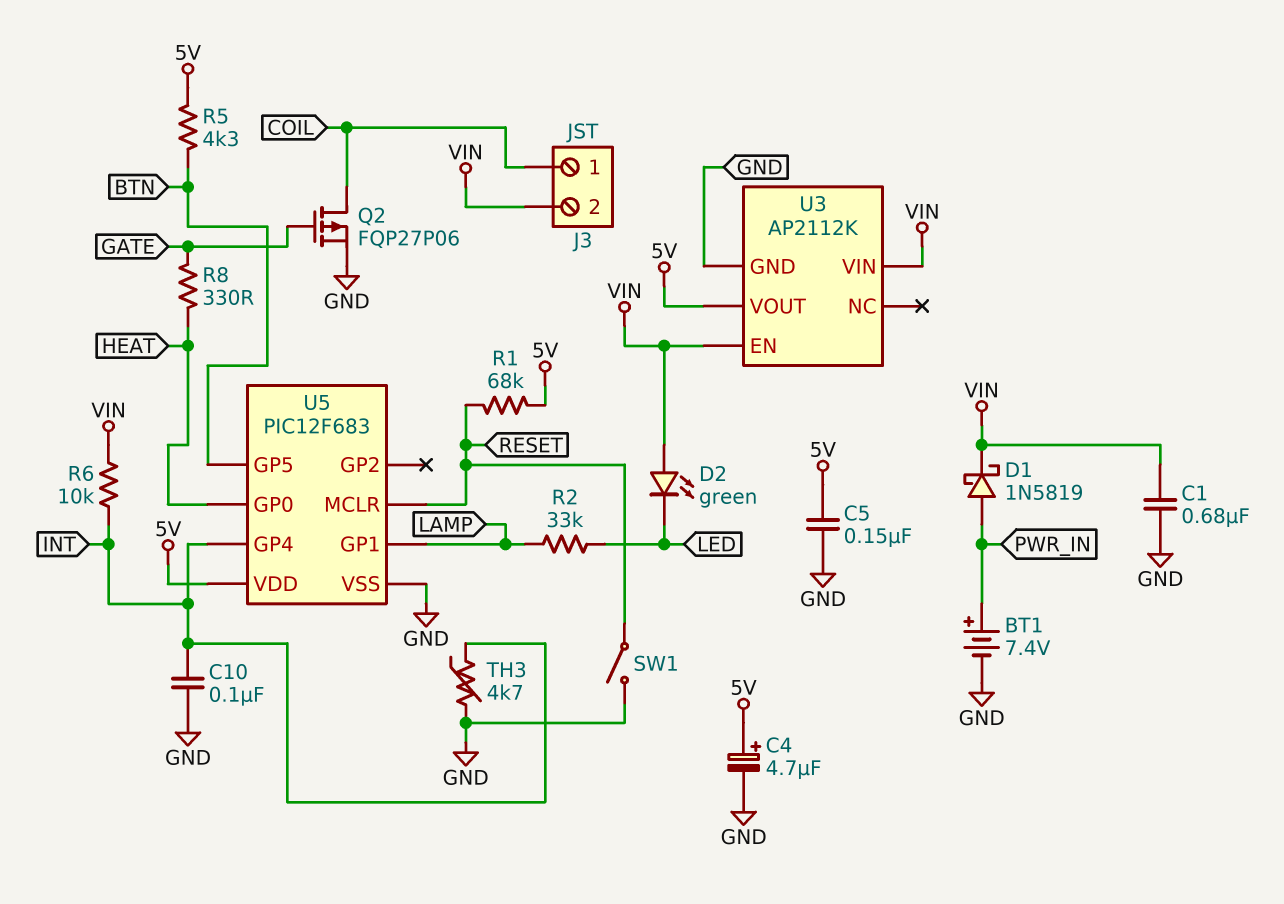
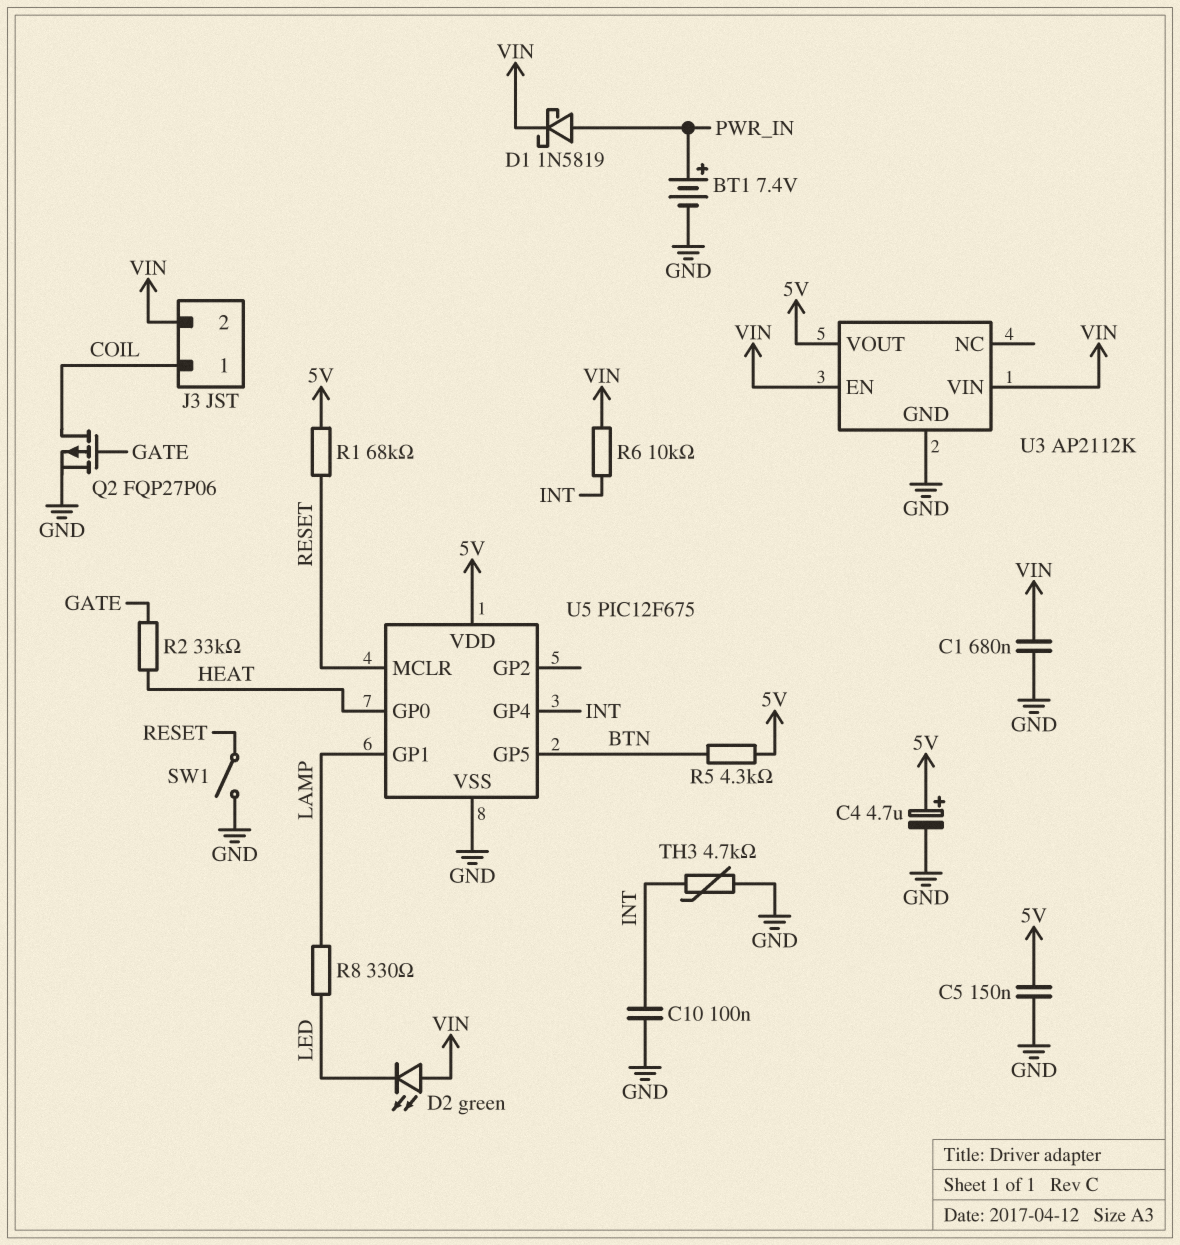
R2: 33k (LAMP, LED) -> 33k (GATE, HEAT)
R8: 330 (GATE, HEAT) -> 330 (LAMP, LED)
U5: PIC12F683 -> PIC12F675

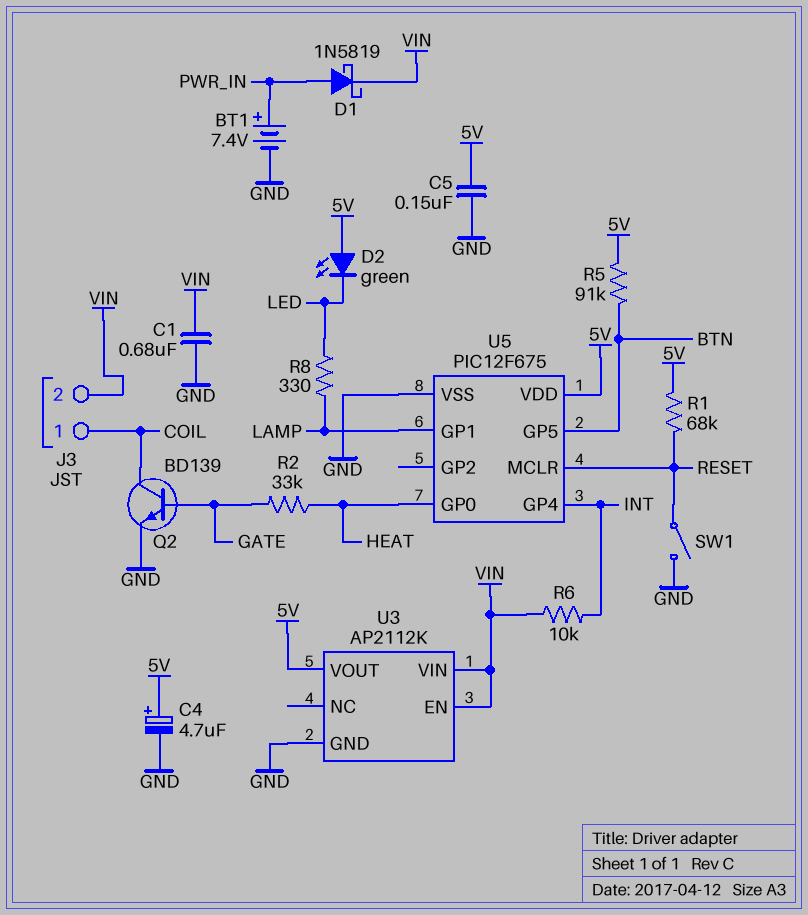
C10: 100nF (GND, INT) -> none
D2: LED green (A VIN, K LED) -> LED green (A 5V, K LED)
Q2: PMOS FQP27P06 (G GATE, D COIL, S GND) -> NPN BD139 (B GATE, C COIL, E GND)
R5: 4.3k (5V, BTN) -> 91k (5V, BTN)
TH3: 4.7k (GND, INT) -> none

